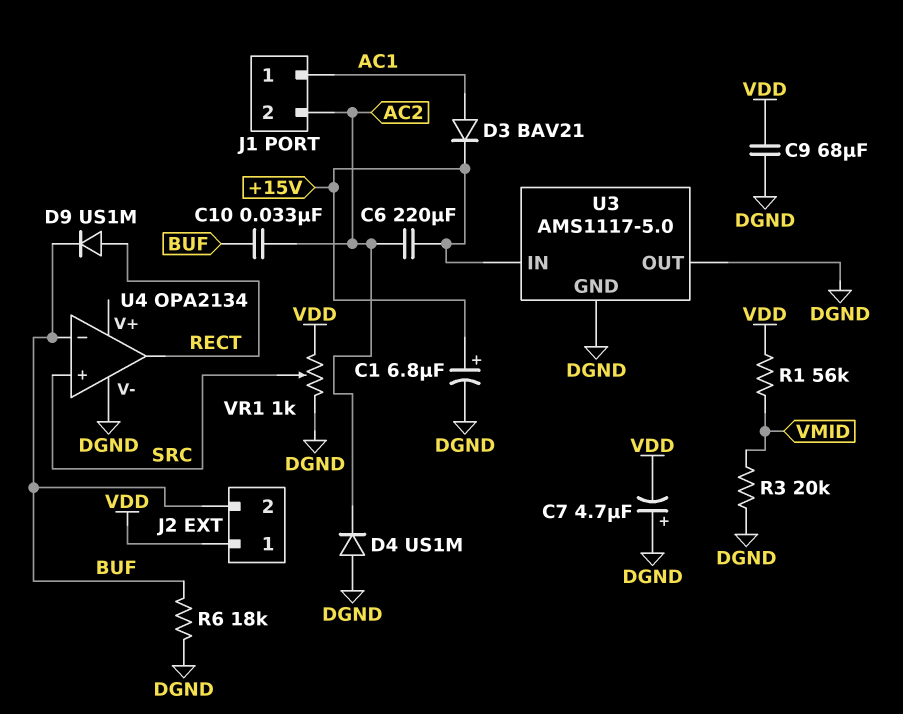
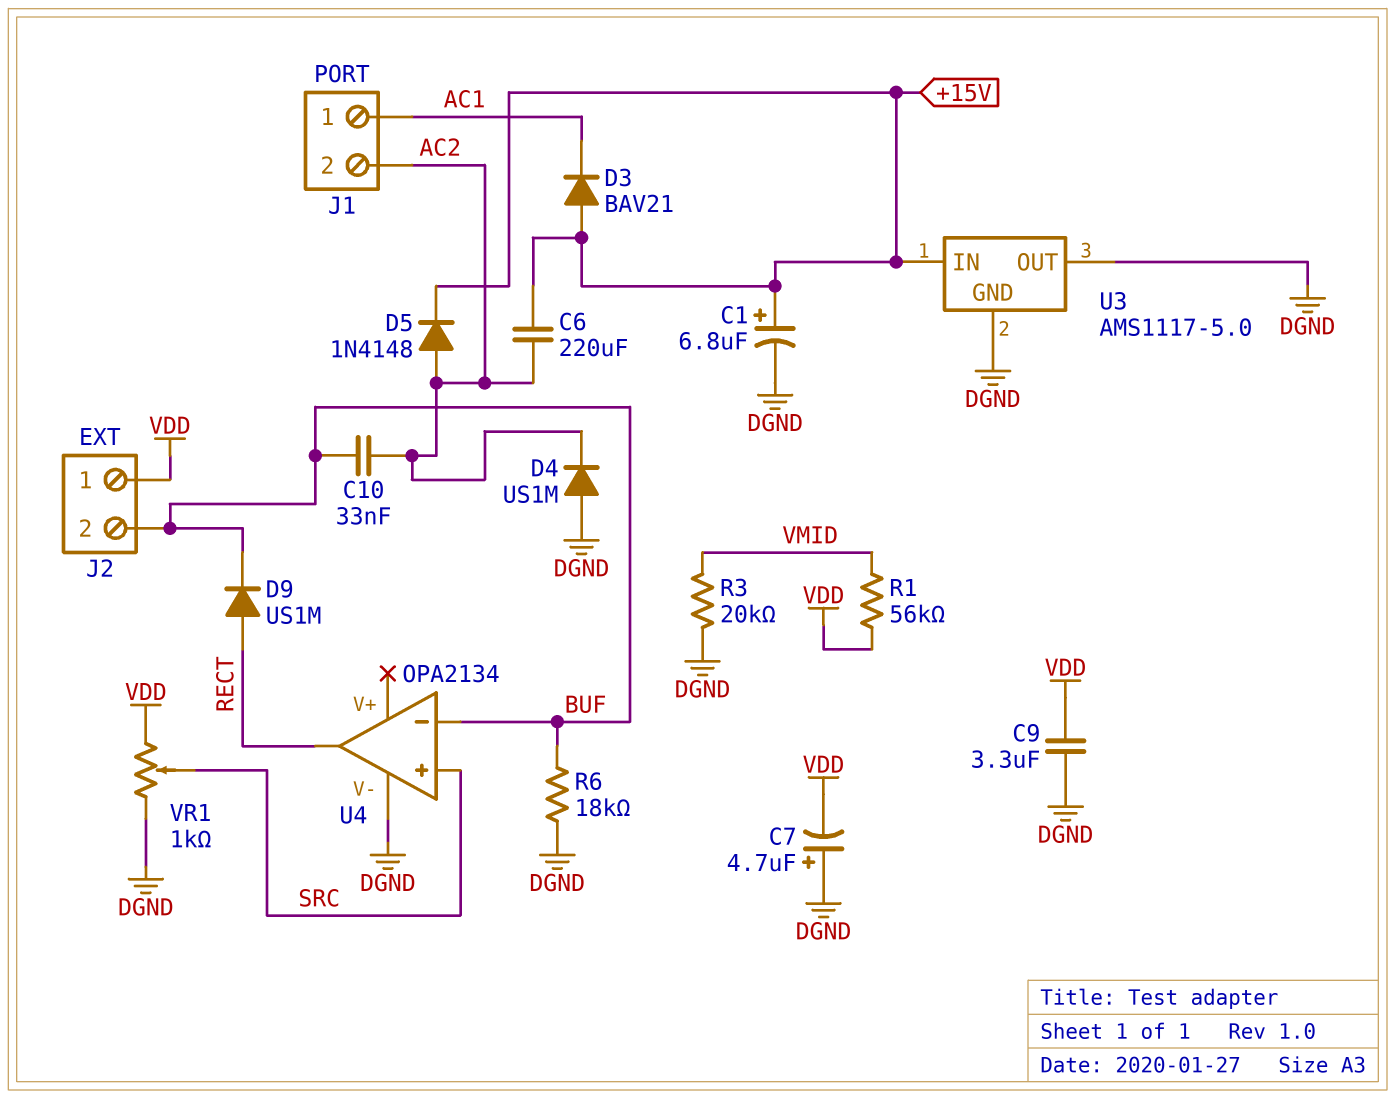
C9: 68uF (DGND, VDD) -> 3.3uF (DGND, VDD)
D3: diode BAV21 (A AC1, K +15V) -> diode BAV21 (A +15V, K AC1)
D5: none -> diode 1N4148 (A AC2, K +15V)

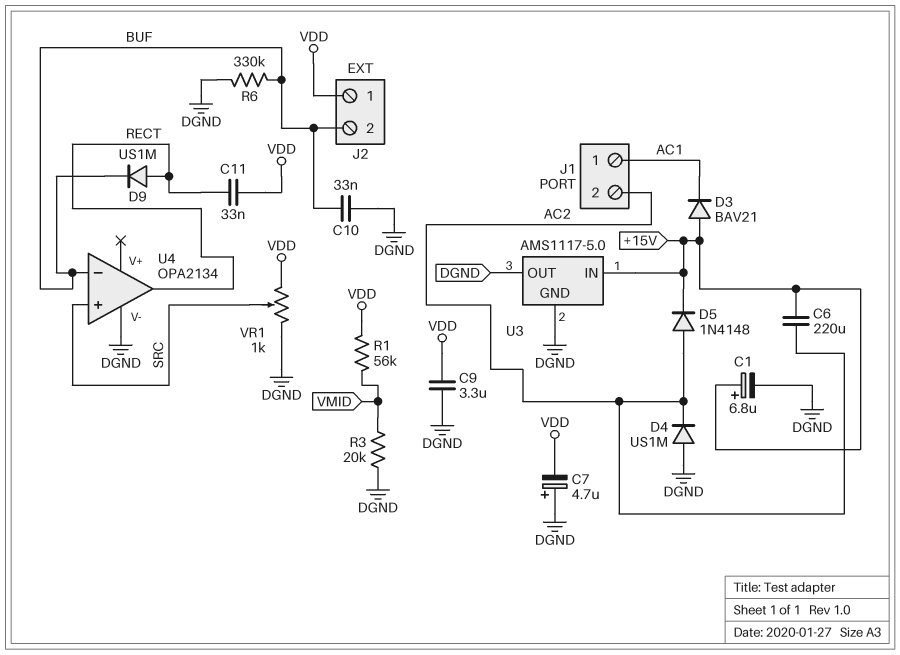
C10: 33nF (AC2, BUF) -> 33nF (BUF, DGND)
C11: none -> 33nF (RECT, VDD)
R6: 18k (BUF, DGND) -> 330k (BUF, DGND)

